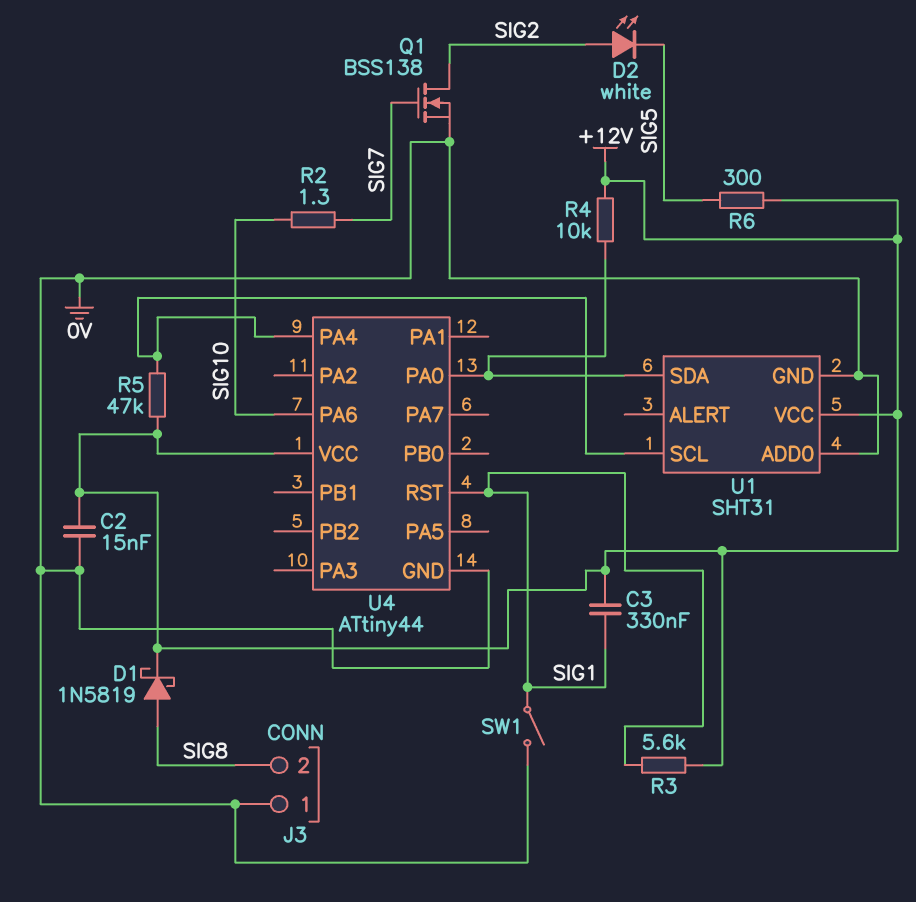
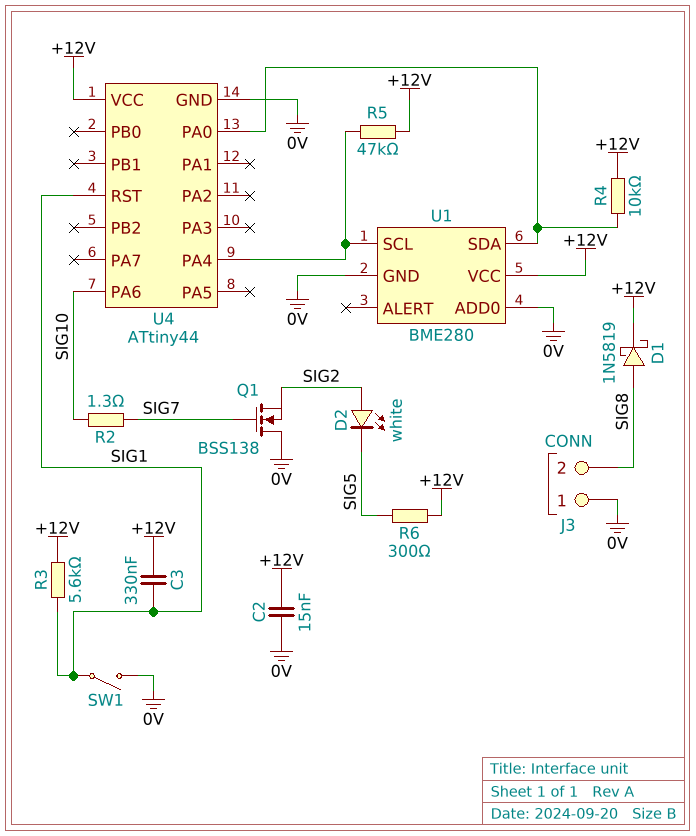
Q1: NMOS BSS138 (G SIG7, D SIG2, S 0V) -> NMOS BSS138 (G SIG7, D 0V, S SIG2)
U1: SHT31 -> BME280

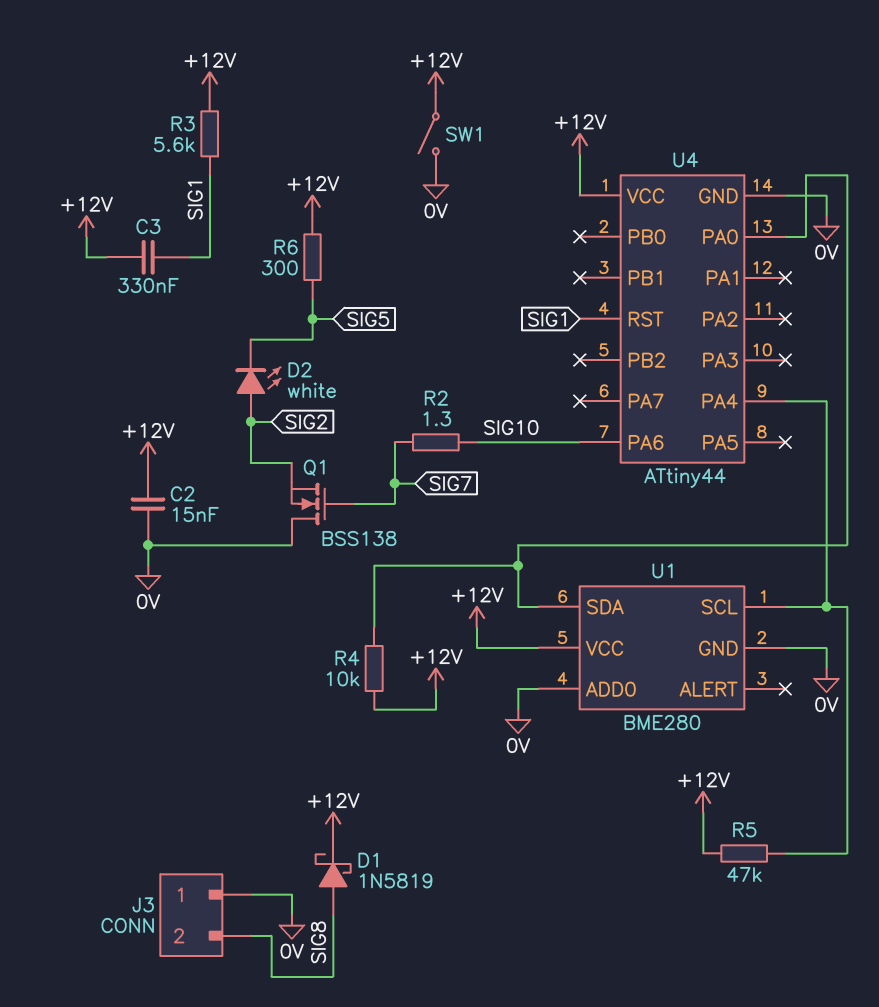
SW1: switch (0V, SIG1) -> switch (+12V, 0V)

